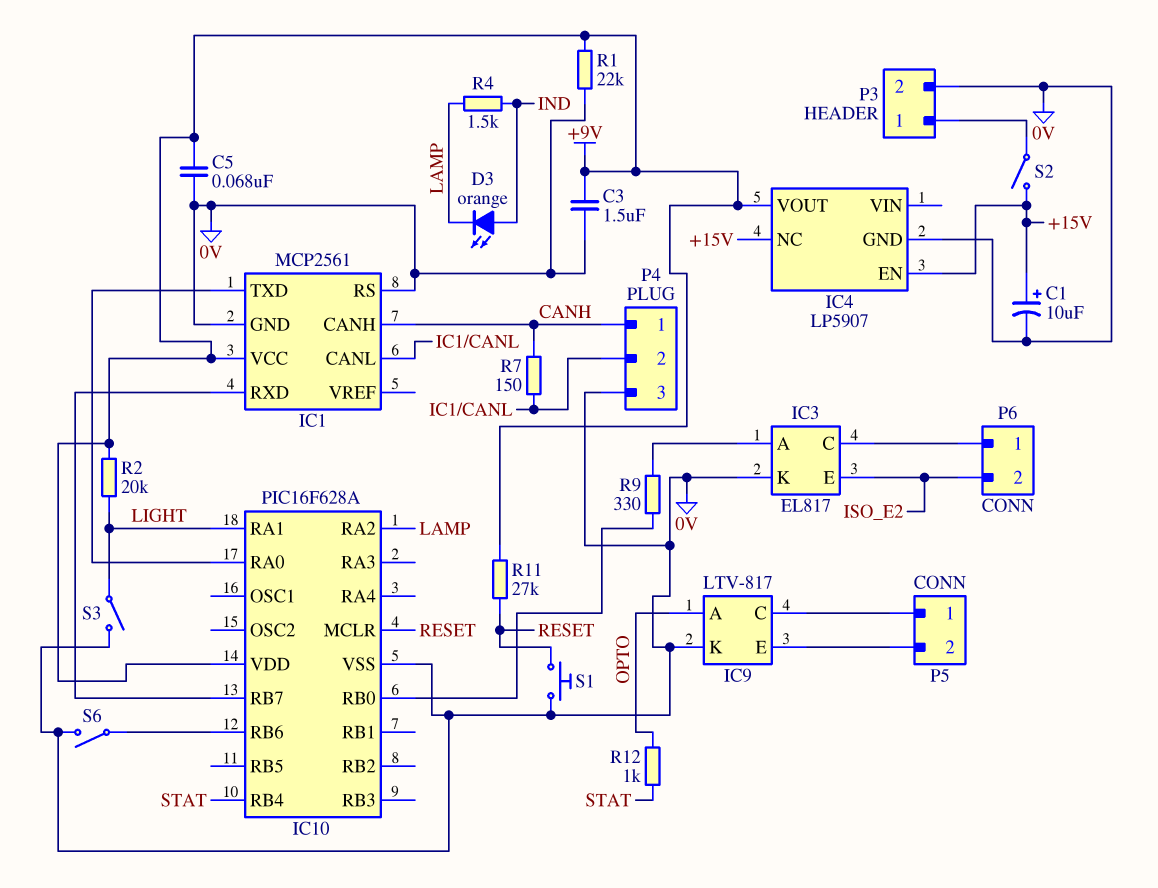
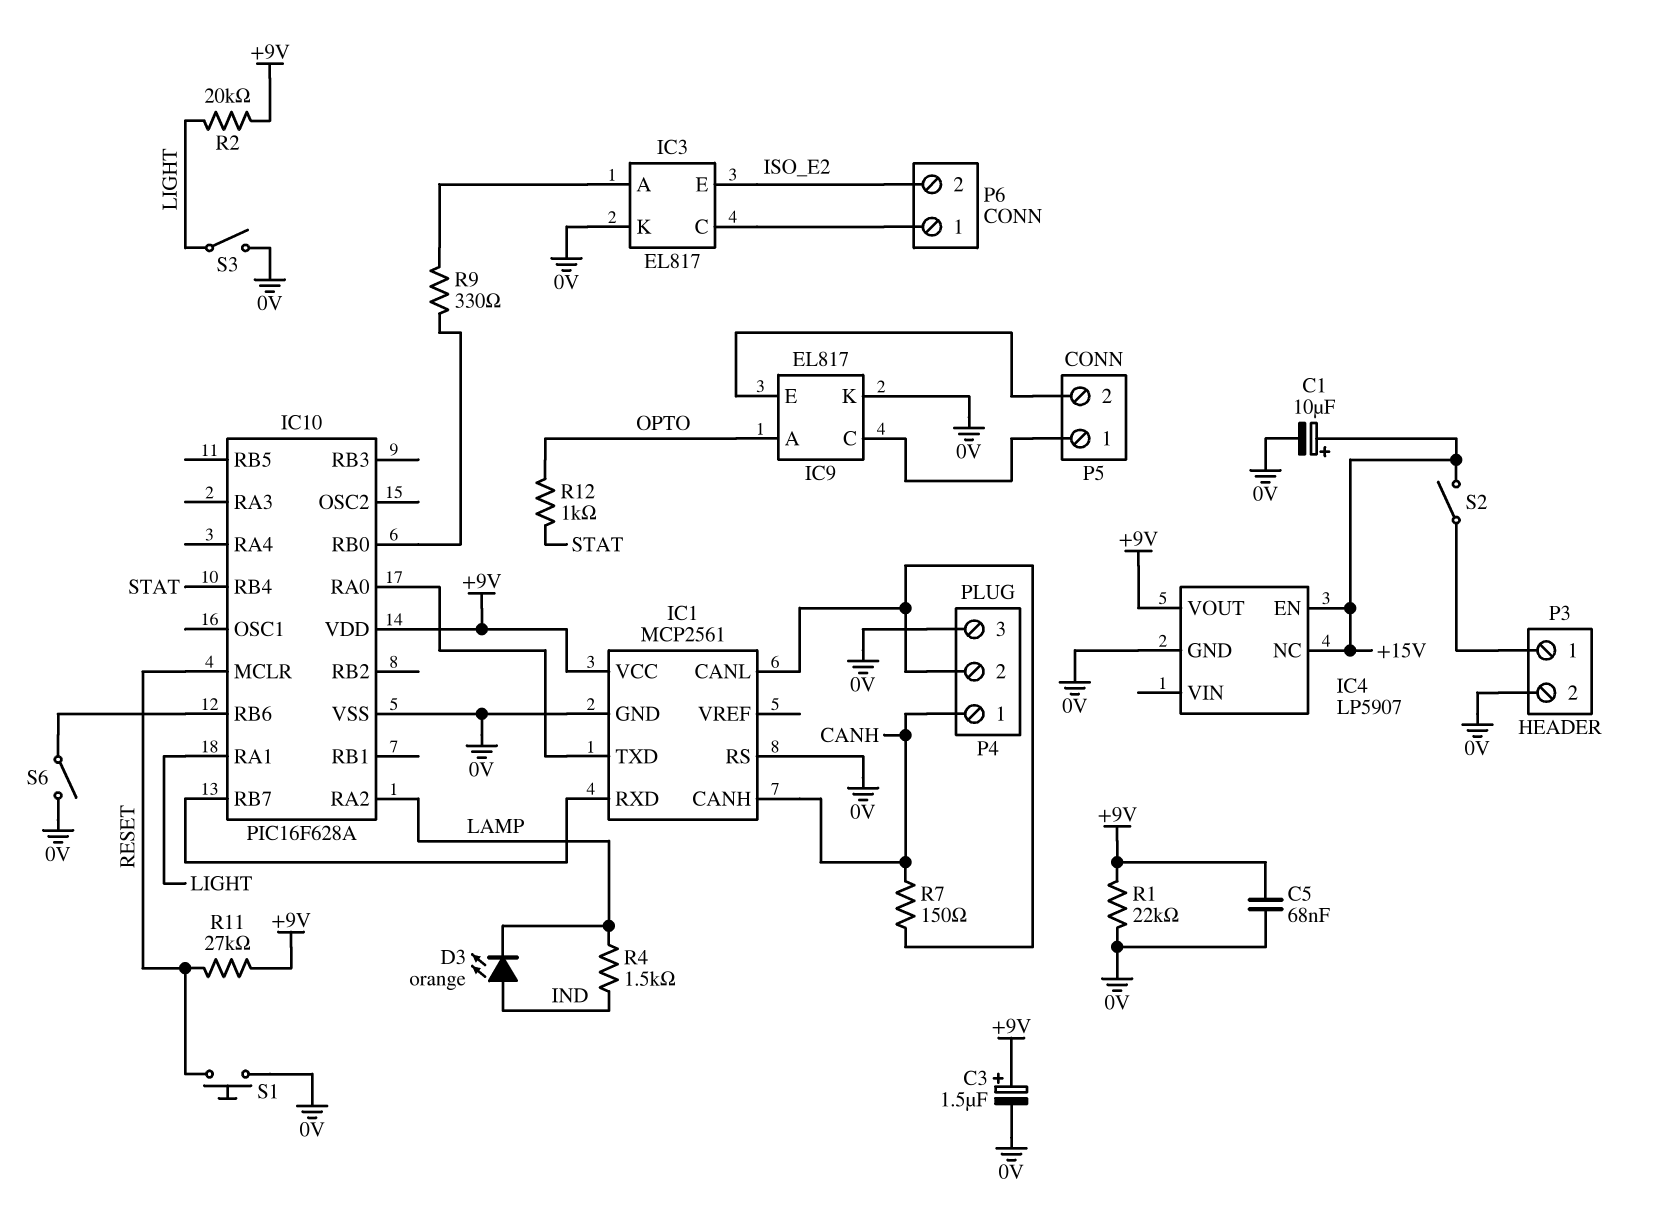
C3: 1.5uF (+9V, 0V) -> 1.5uF (plus +9V, minus 0V)
IC9: LTV-817 -> EL817

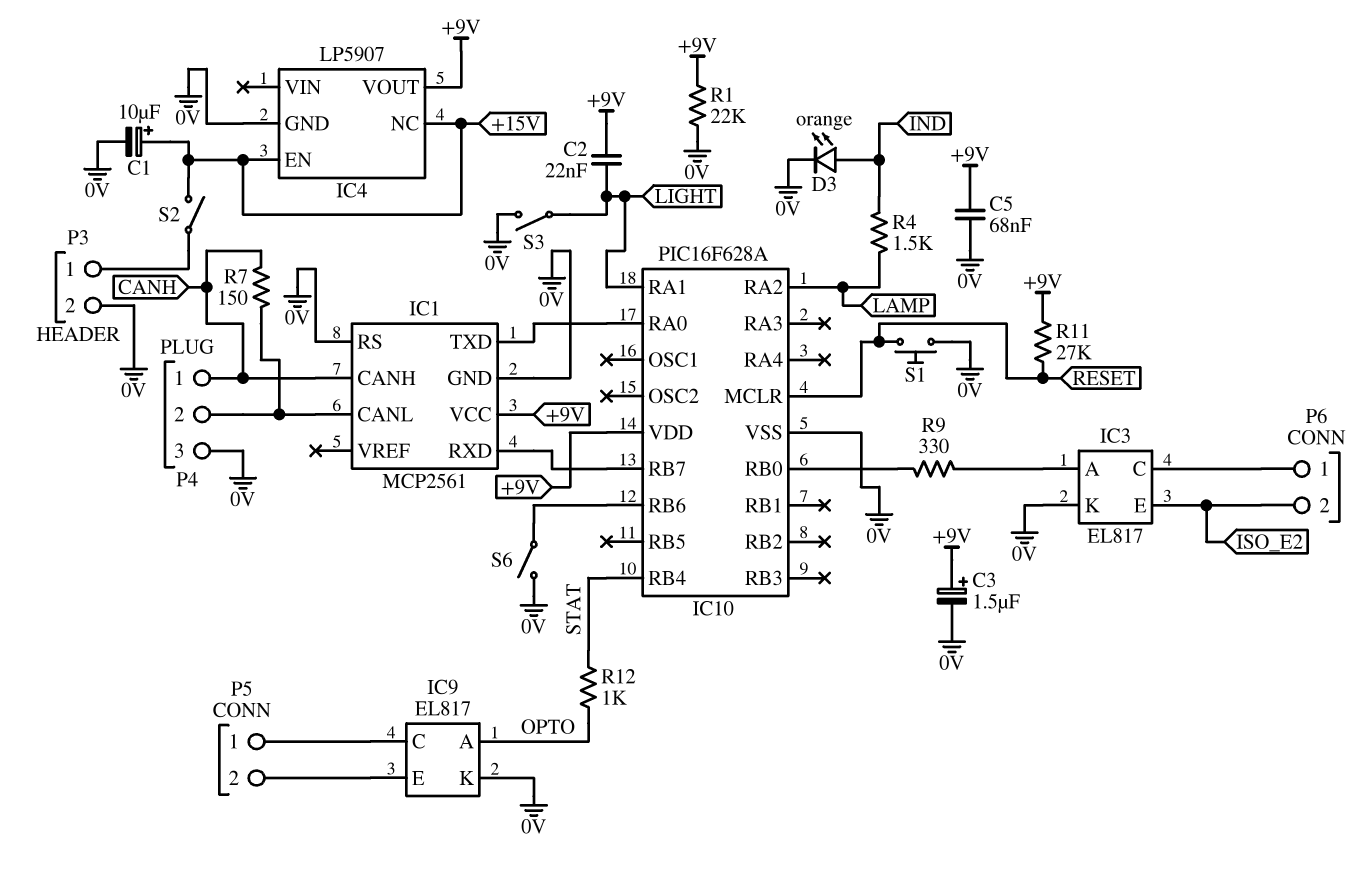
C2: none -> 22nF (+9V, LIGHT)
D3: LED orange (A IND, K LAMP) -> LED orange (A IND, K 0V)
R2: 20k (+9V, LIGHT) -> none

